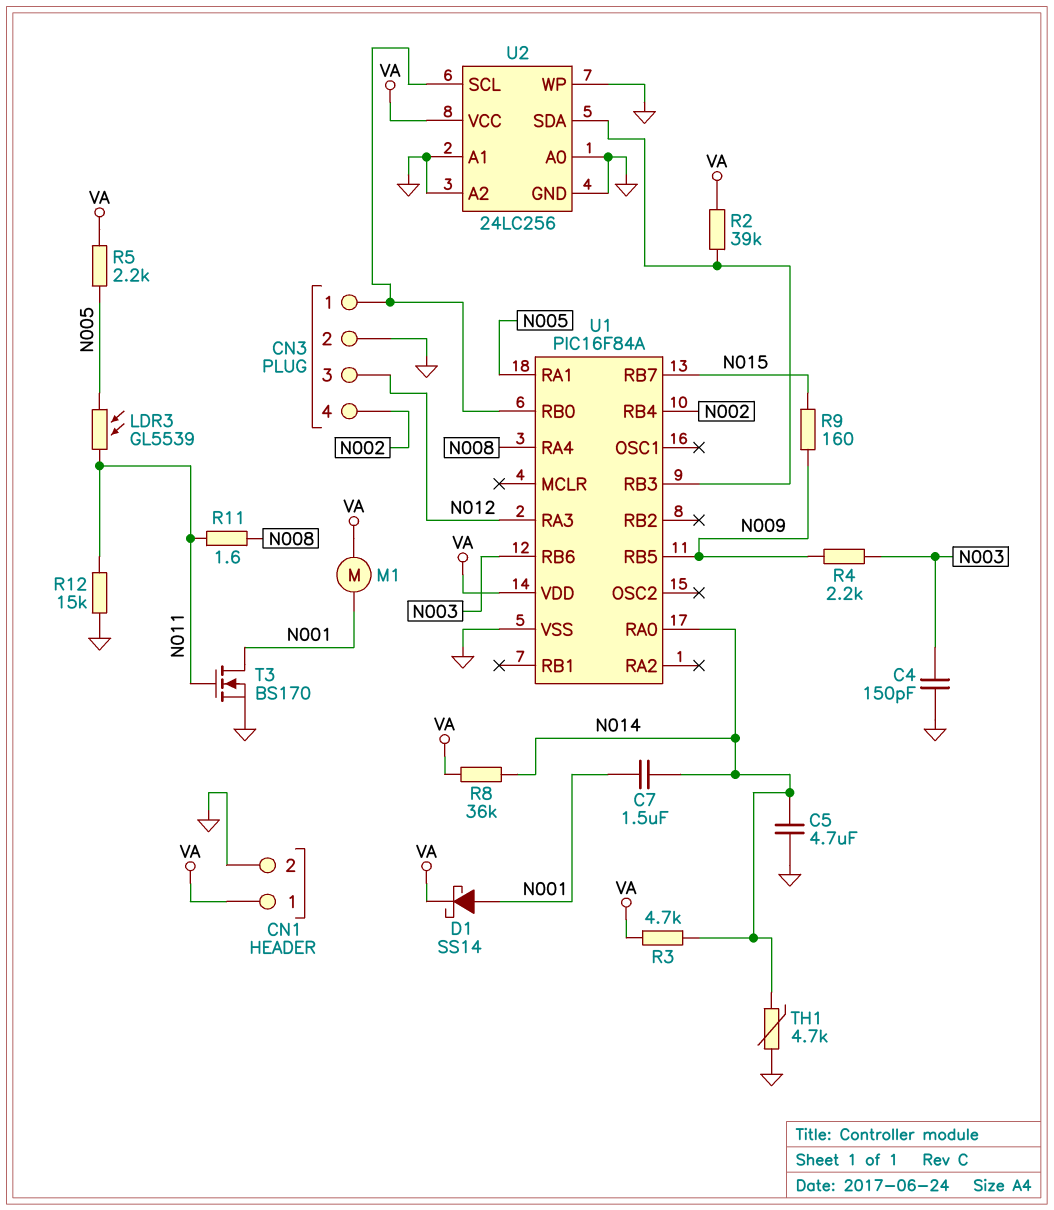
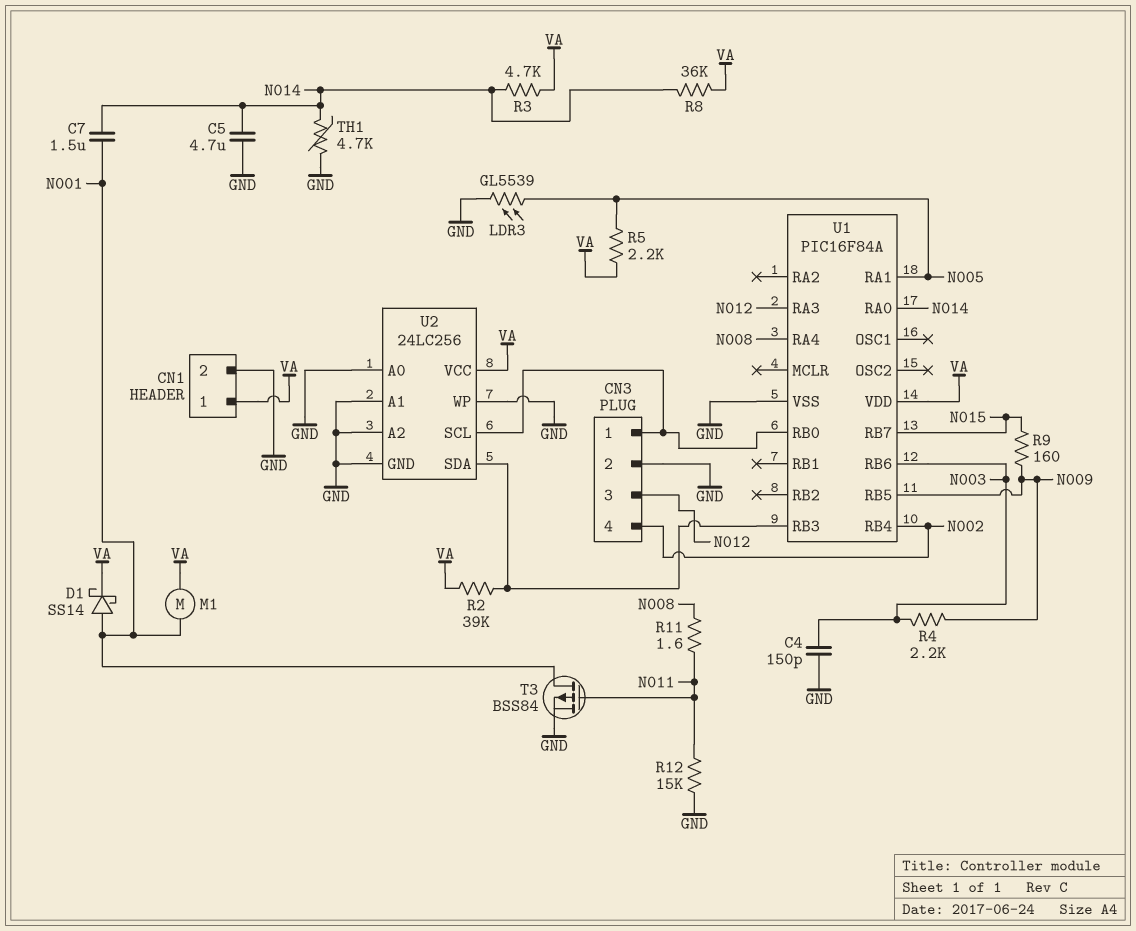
LDR3: GL5539 (N005, N011) -> GL5539 (GND, N005)
T3: NMOS BS170 (G N011, D N001, S GND) -> PMOS BSS84 (G N011, D N001, S GND)

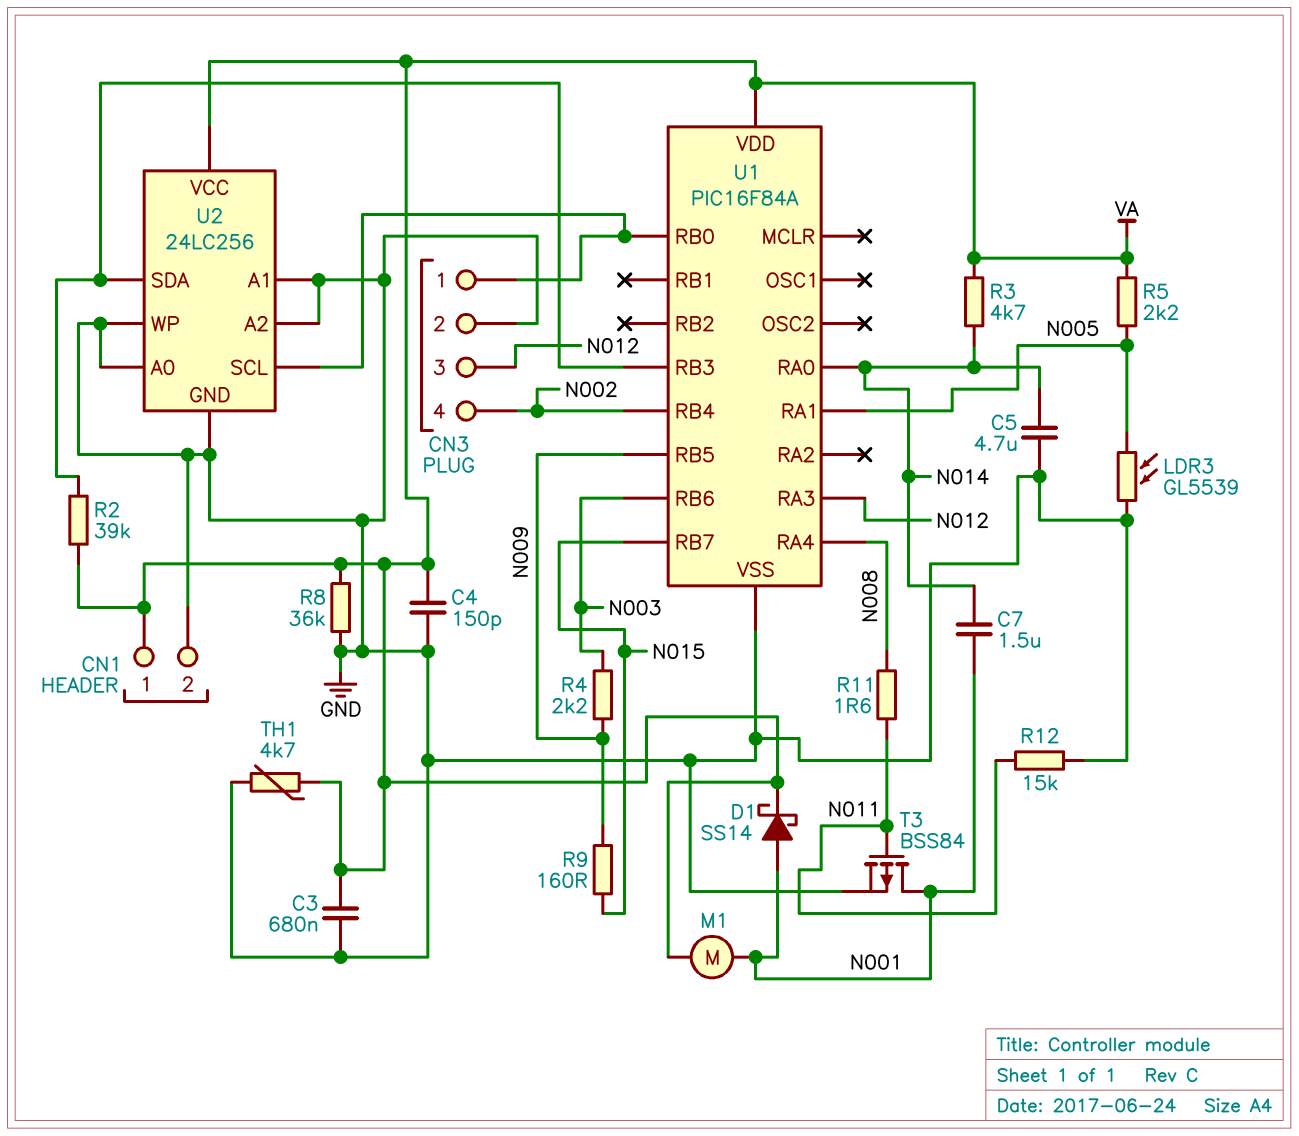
C3: none -> 680nF (GND, VA)
C4: 150pF (GND, N003) -> 150pF (GND, VA)
R8: 36k (N014, VA) -> 36k (GND, VA)
TH1: 4.7k (GND, N014) -> 4.7k (GND, VA)

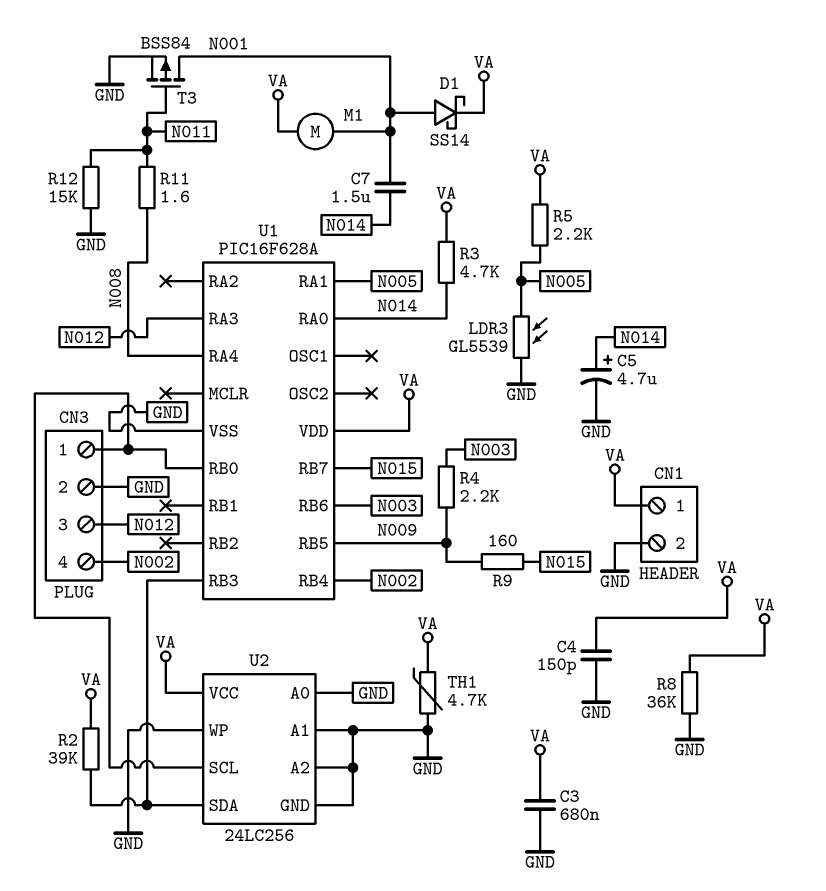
C5: 4.7uF (GND, N014) -> 4.7uF (plus N014, minus GND)
U1: PIC16F84A -> PIC16F628A

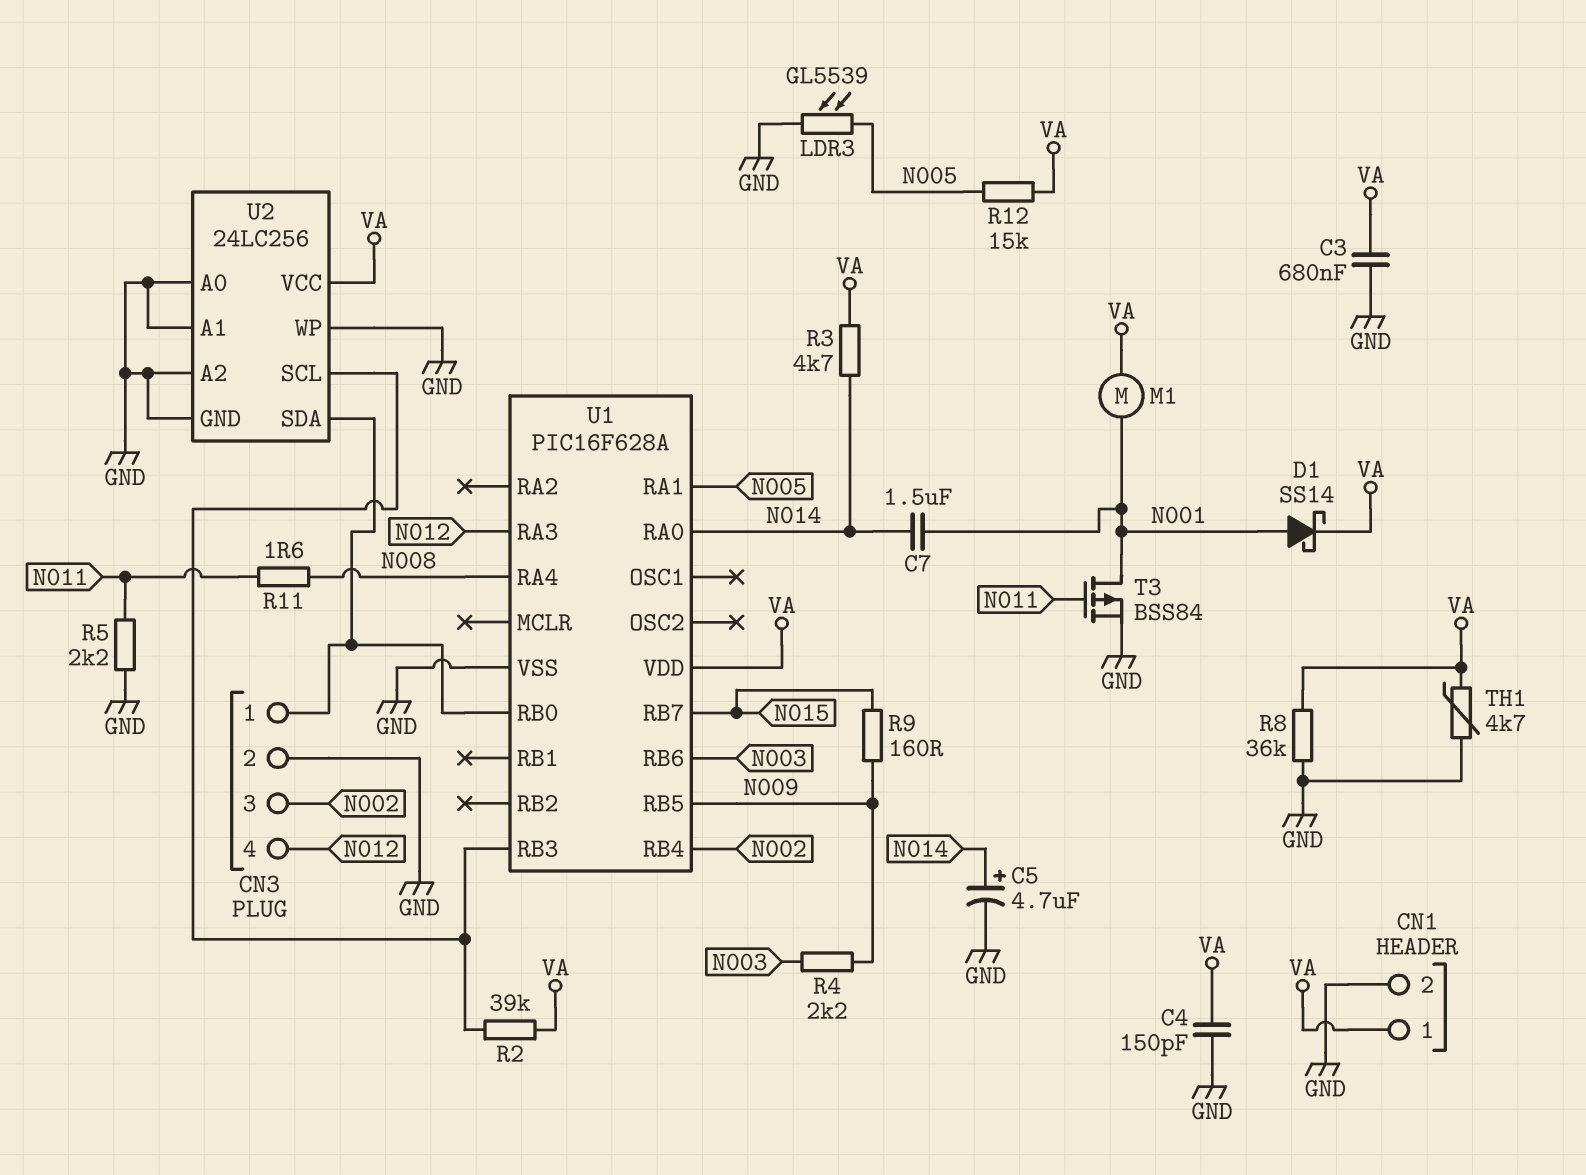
CN3 pin 3: N012 -> N002
CN3 pin 4: N002 -> N012
R5: 2.2k (N005, VA) -> 2.2k (GND, N011)
R12: 15k (GND, N011) -> 15k (N005, VA)
U2 pin SCL: CN3/1 -> U1/RB3
U2 pin SDA: U1/RB3 -> CN3/1

